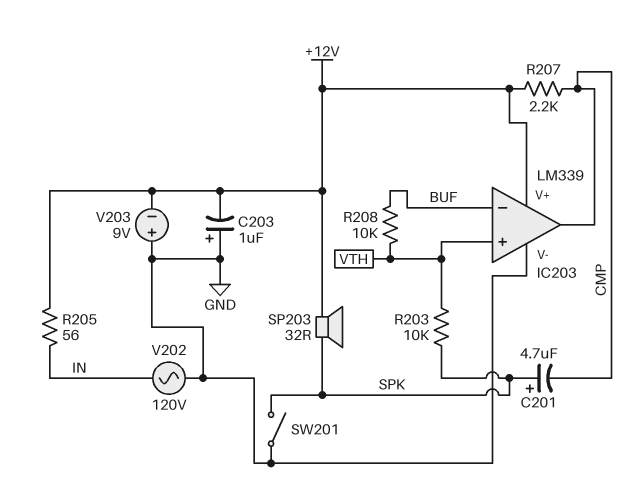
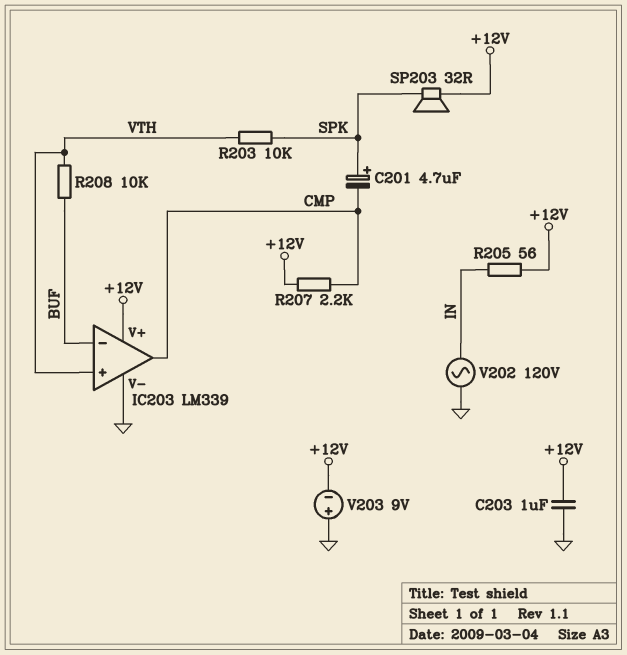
C203: 1uF (plus GND, minus +12V) -> 1uF (+12V, GND)
SW201: switch (GND, SPK) -> none

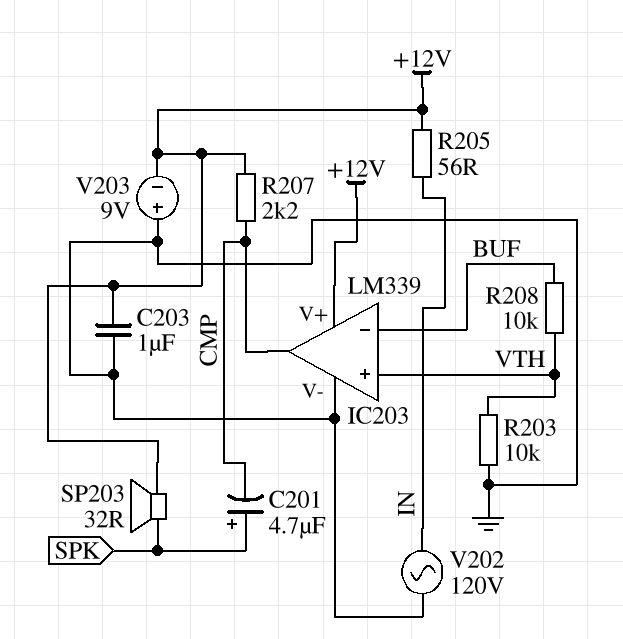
R203: 10k (SPK, VTH) -> 10k (GND, VTH)

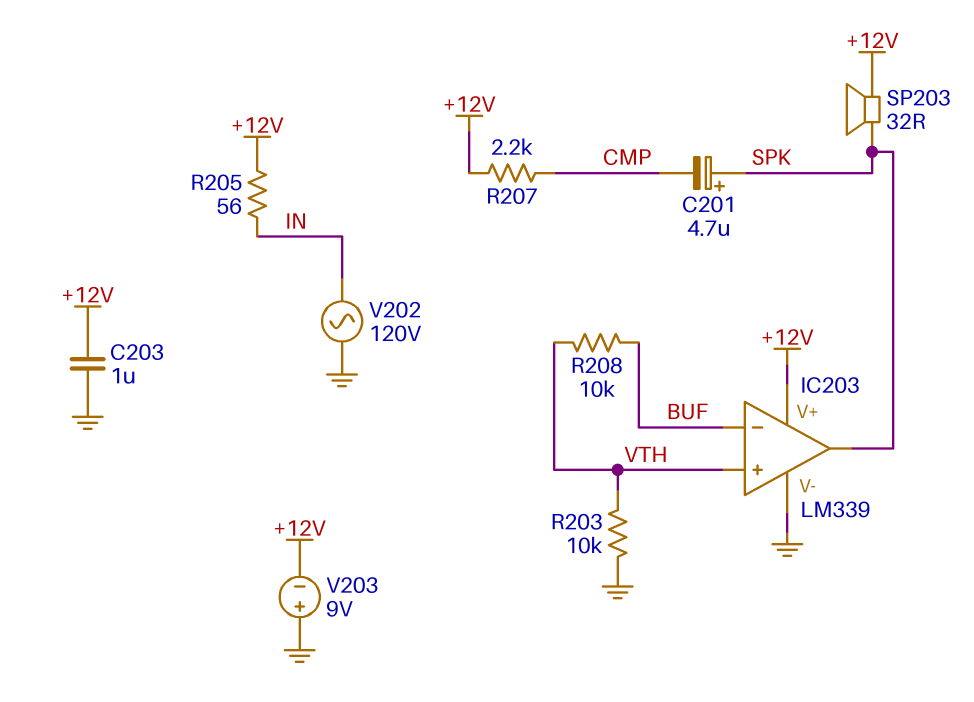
IC203 pin out: CMP -> SPK

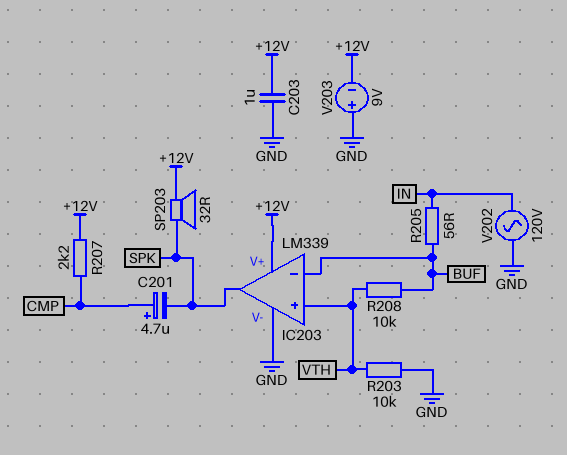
C201: 4.7uF (plus SPK, minus CMP) -> 4.7uF (plus CMP, minus SPK)
R205: 56 (+12V, IN) -> 56 (BUF, IN)

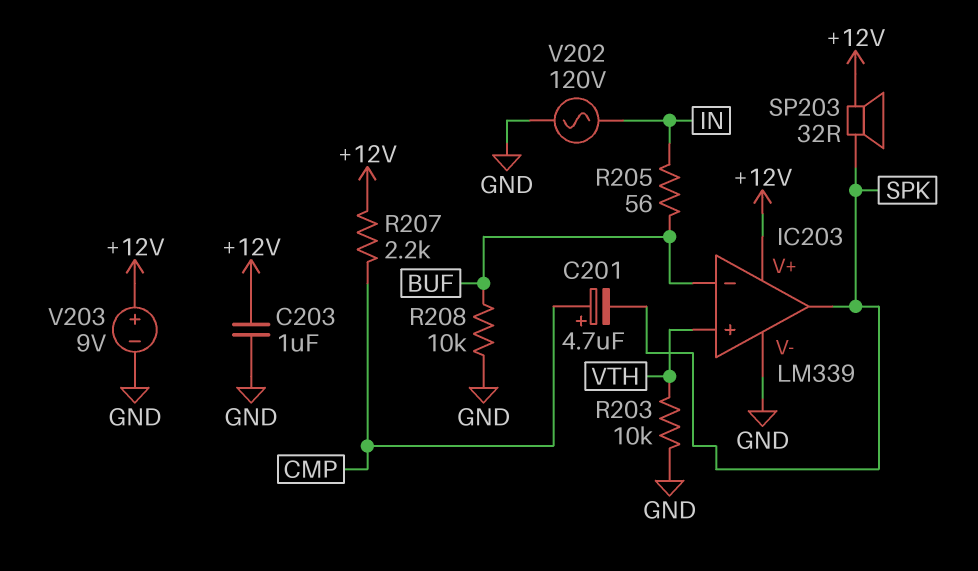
R208: 10k (BUF, VTH) -> 10k (BUF, GND)
V203: 9V (plus GND, minus +12V) -> 9V (plus +12V, minus GND)

